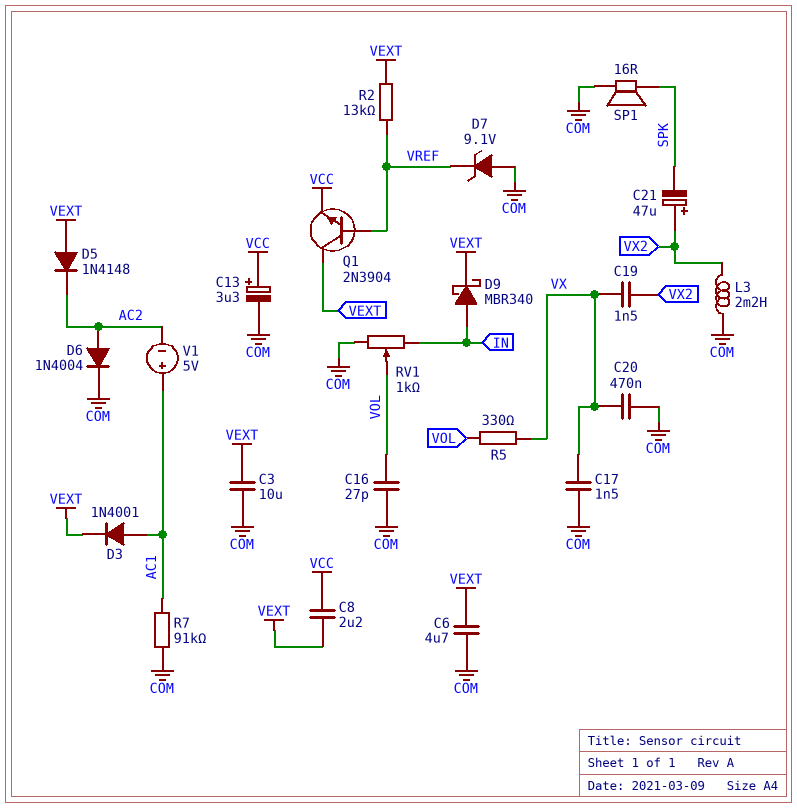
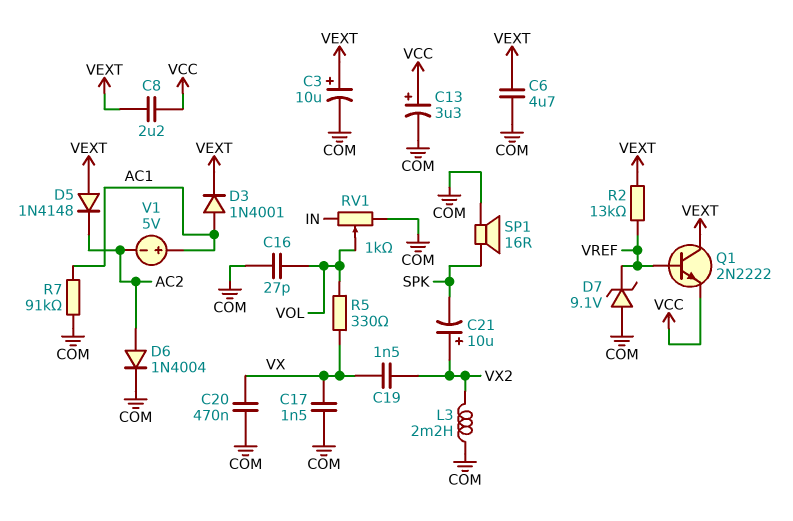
C3: 10uF (COM, VEXT) -> 10uF (plus VEXT, minus COM)
C21: 47uF (plus VX2, minus SPK) -> 10uF (plus VX2, minus SPK)
D9: schottky MBR340 (A IN, K VEXT) -> none
Q1: NPN 2N3904 (B VREF, C VEXT, E VCC) -> NPN 2N2222 (B VREF, C VEXT, E VCC)

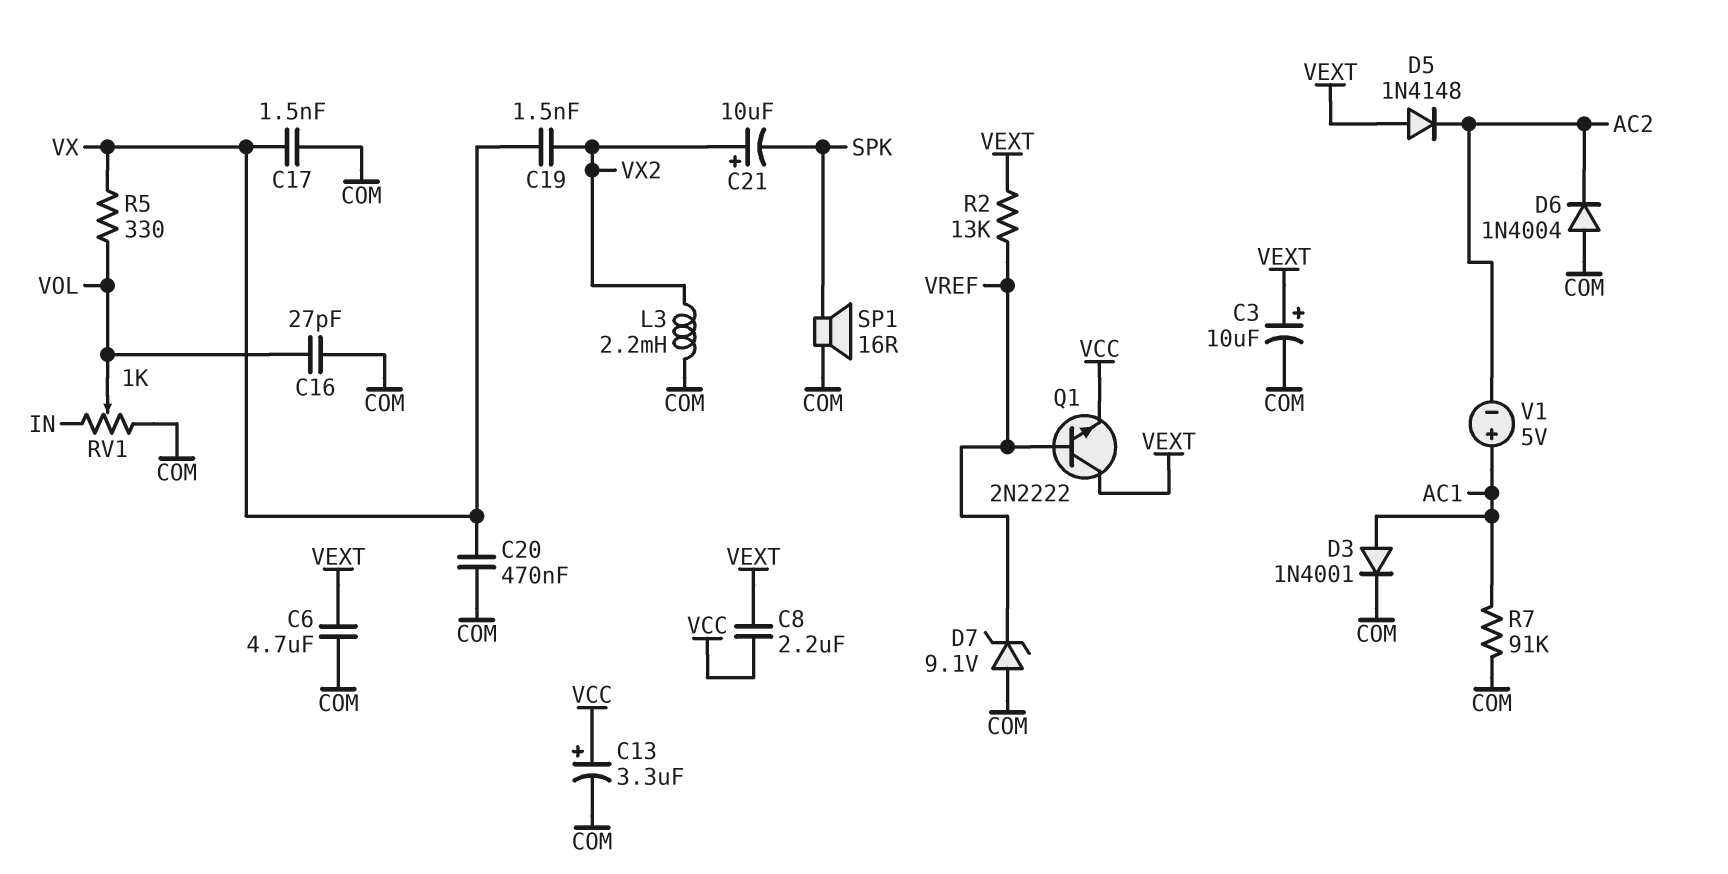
D3: diode 1N4001 (A AC1, K VEXT) -> diode 1N4001 (A AC1, K COM)
D6: diode 1N4004 (A AC2, K COM) -> diode 1N4004 (A COM, K AC2)

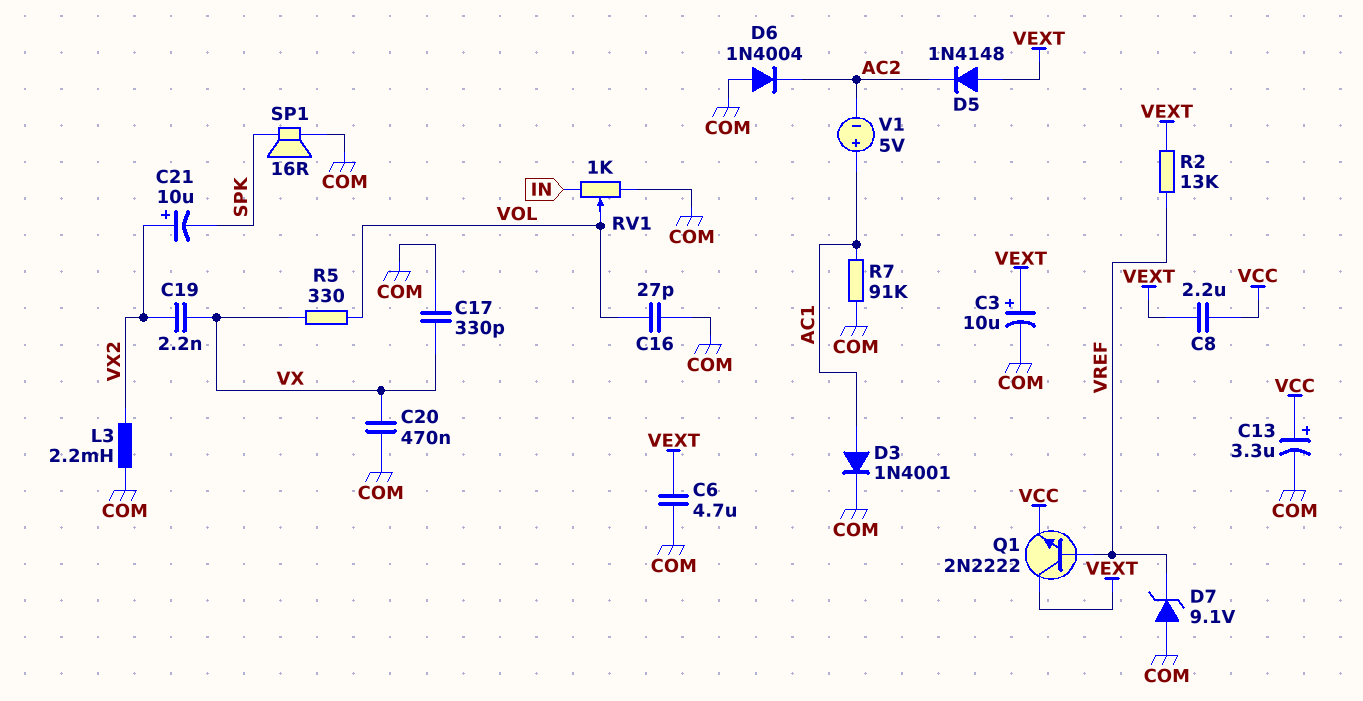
C17: 1.5nF (COM, VX) -> 330pF (COM, VX)
C19: 1.5nF (VX, VX2) -> 2.2nF (VX, VX2)

